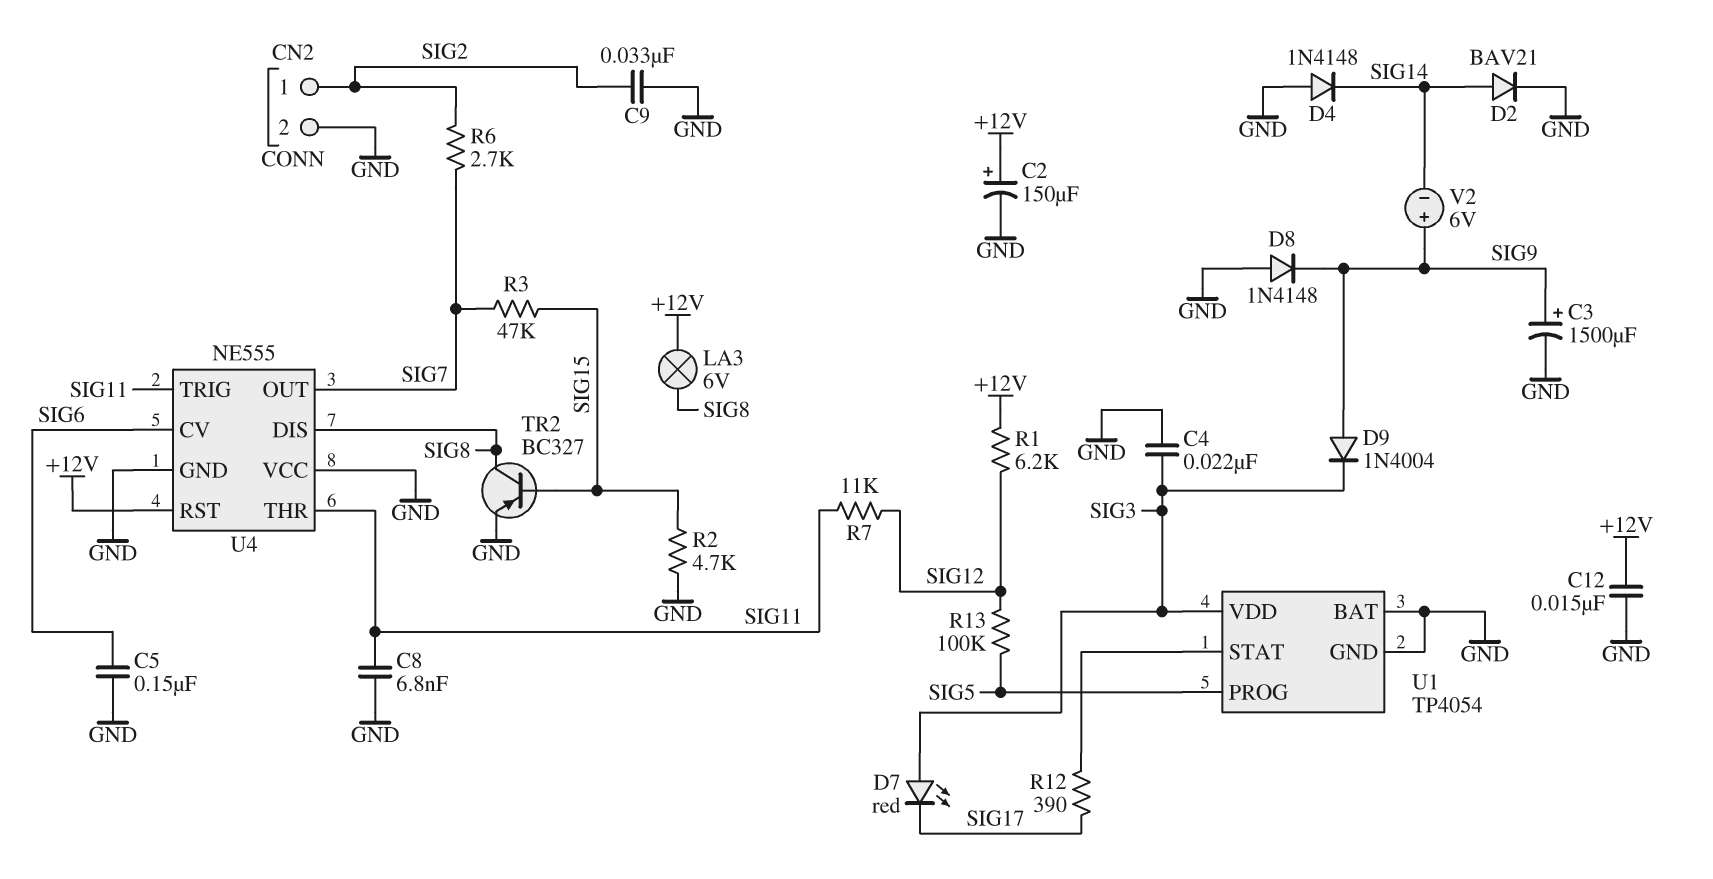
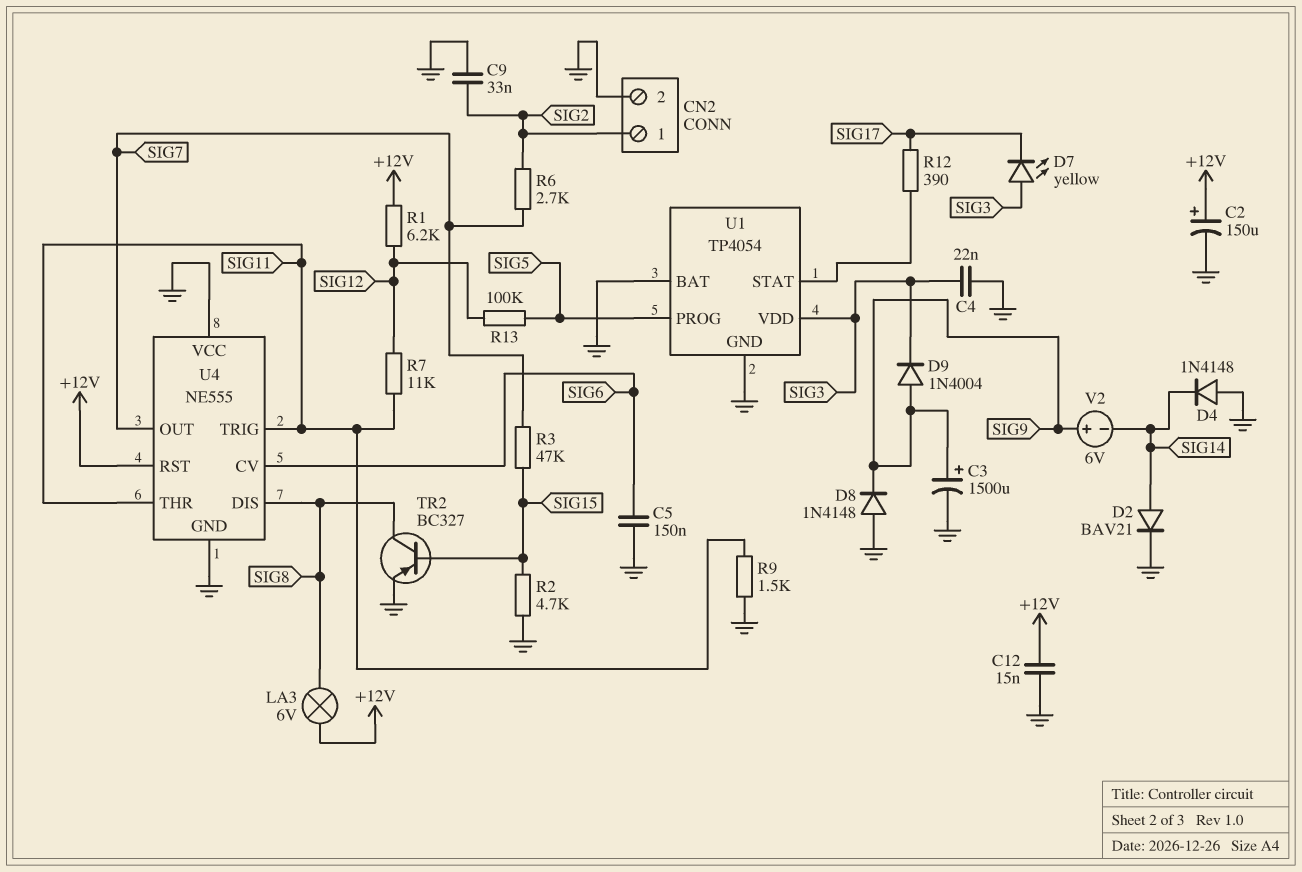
C8: 6.8nF (GND, SIG11) -> none
D7: LED red (A SIG3, K SIG17) -> LED yellow (A SIG3, K SIG17)
R9: none -> 1.5k (GND, SIG11)

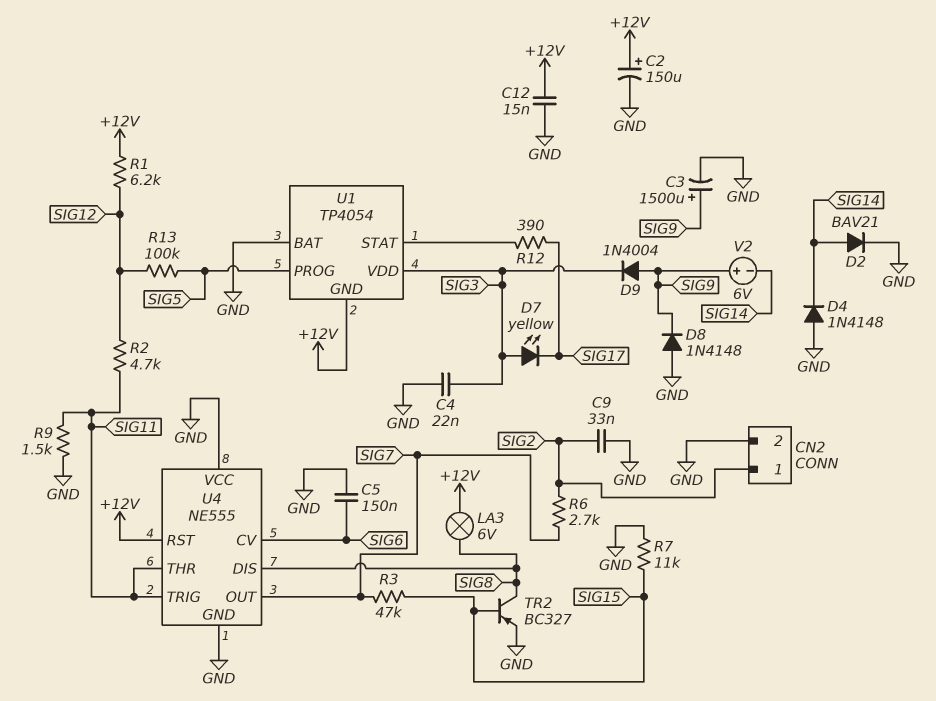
R2: 4.7k (GND, SIG15) -> 4.7k (SIG11, SIG12)
R7: 11k (SIG11, SIG12) -> 11k (GND, SIG15)
U1 pin GND: GND -> +12V

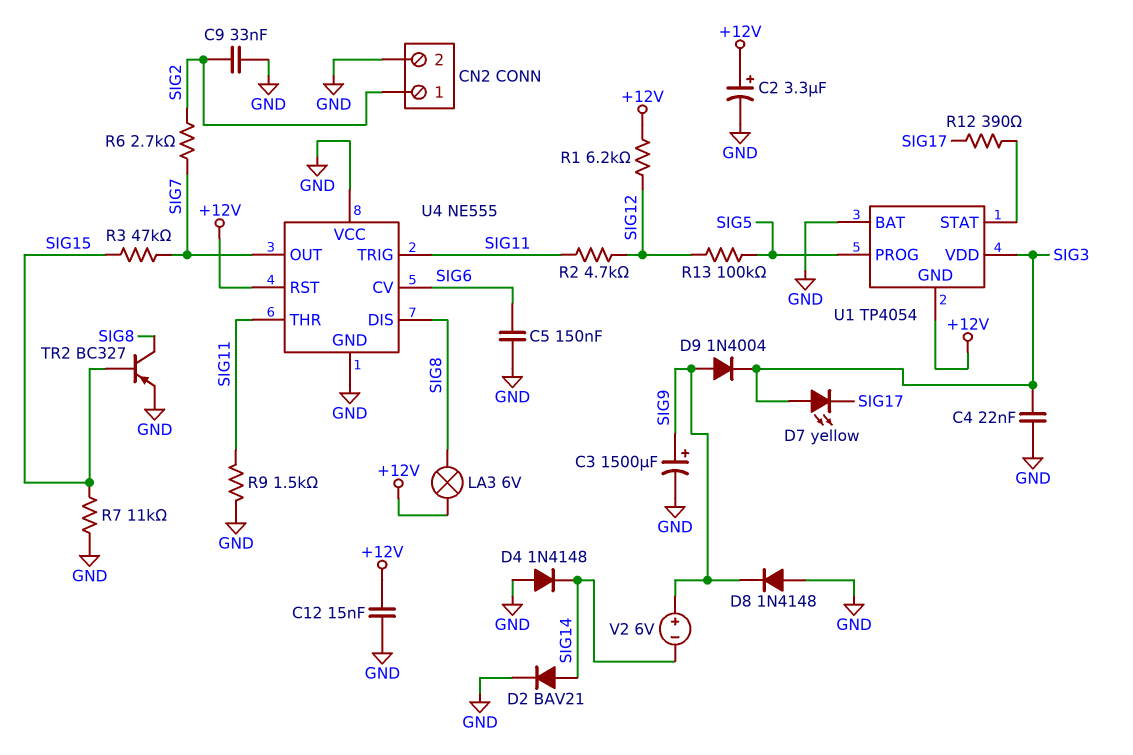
C2: 150uF (plus +12V, minus GND) -> 3.3uF (plus +12V, minus GND)

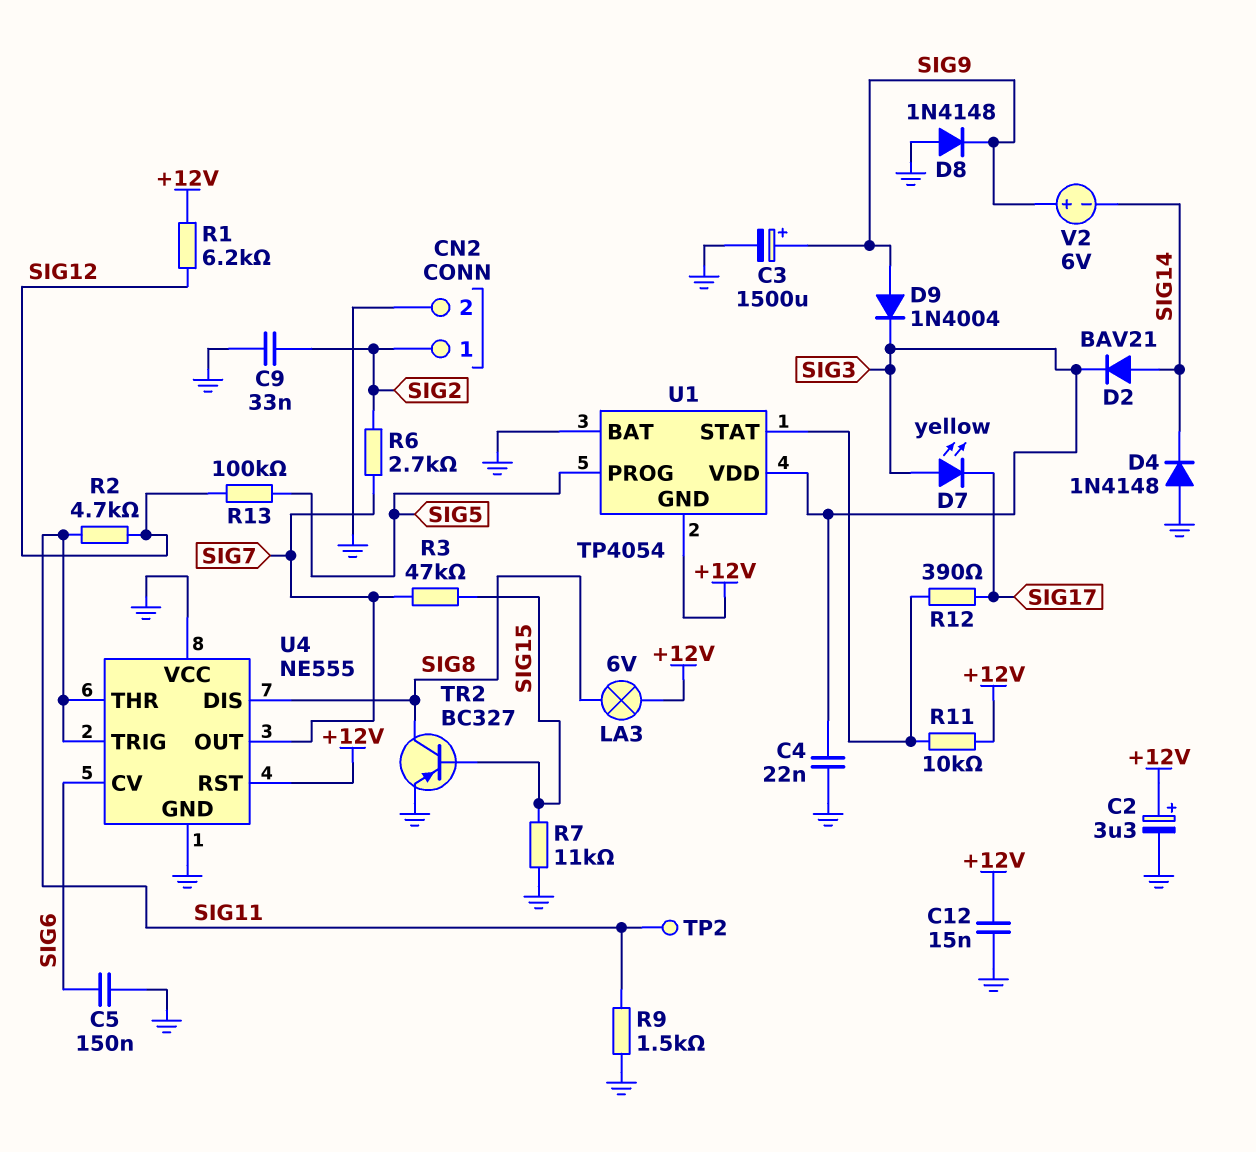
D2: diode BAV21 (A SIG14, K GND) -> diode BAV21 (A SIG14, K SIG3)
R11: none -> 10k (+12V, U1/STAT)
TP2: none -> test point (SIG11)

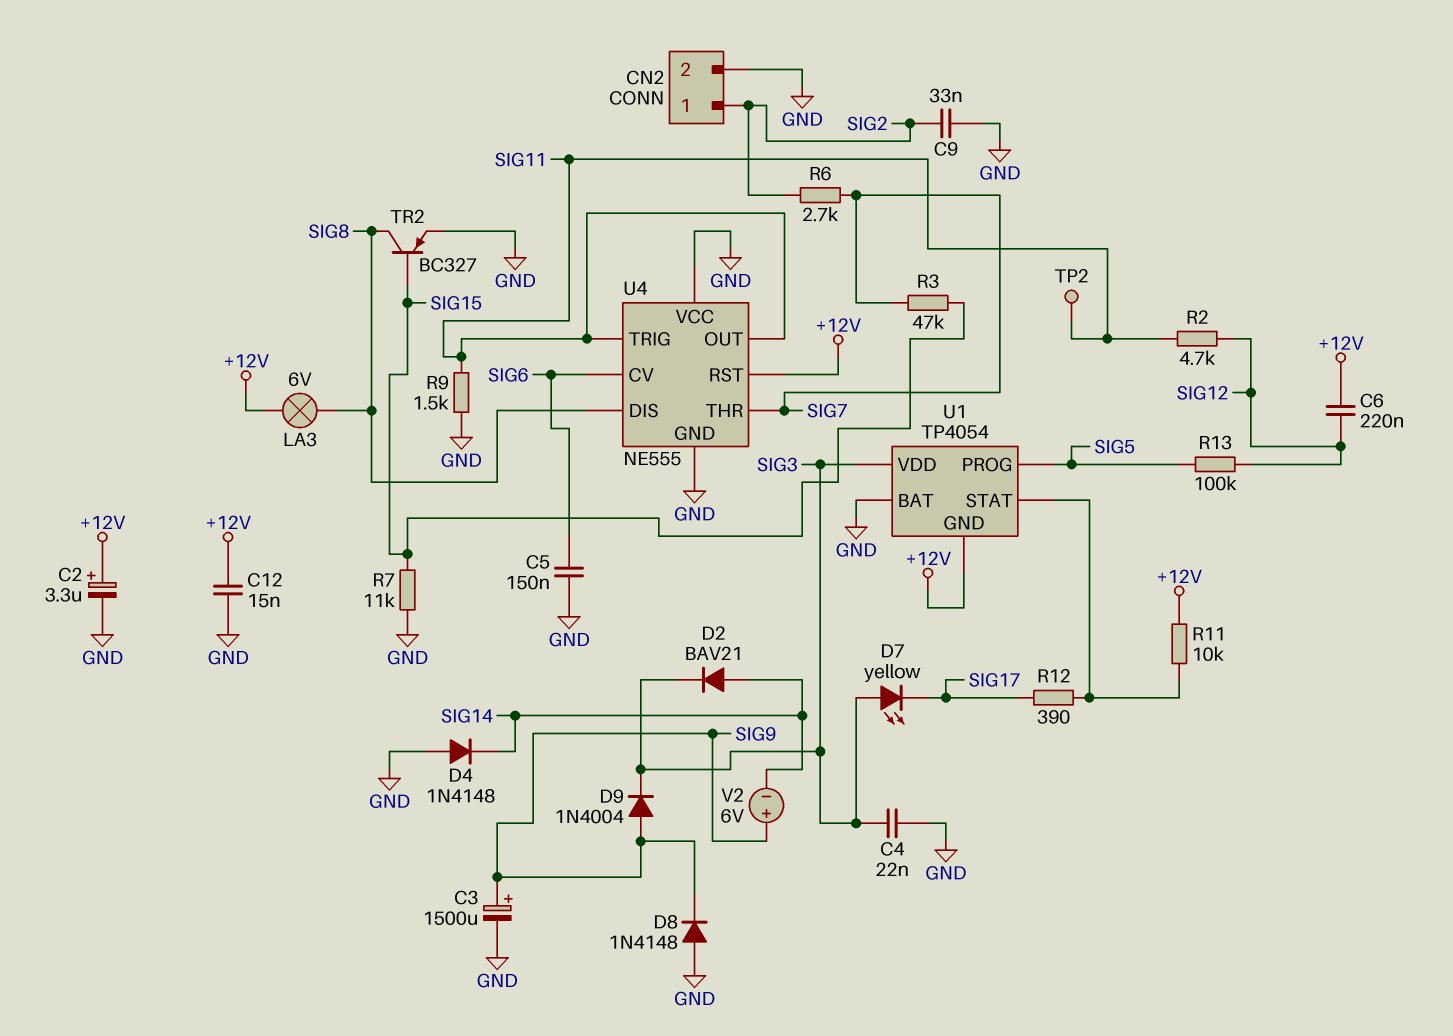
C6: none -> 220nF (+12V, SIG12)
R1: 6.2k (+12V, SIG12) -> none
U4 pin OUT: SIG7 -> SIG11
U4 pin THR: SIG11 -> SIG7

